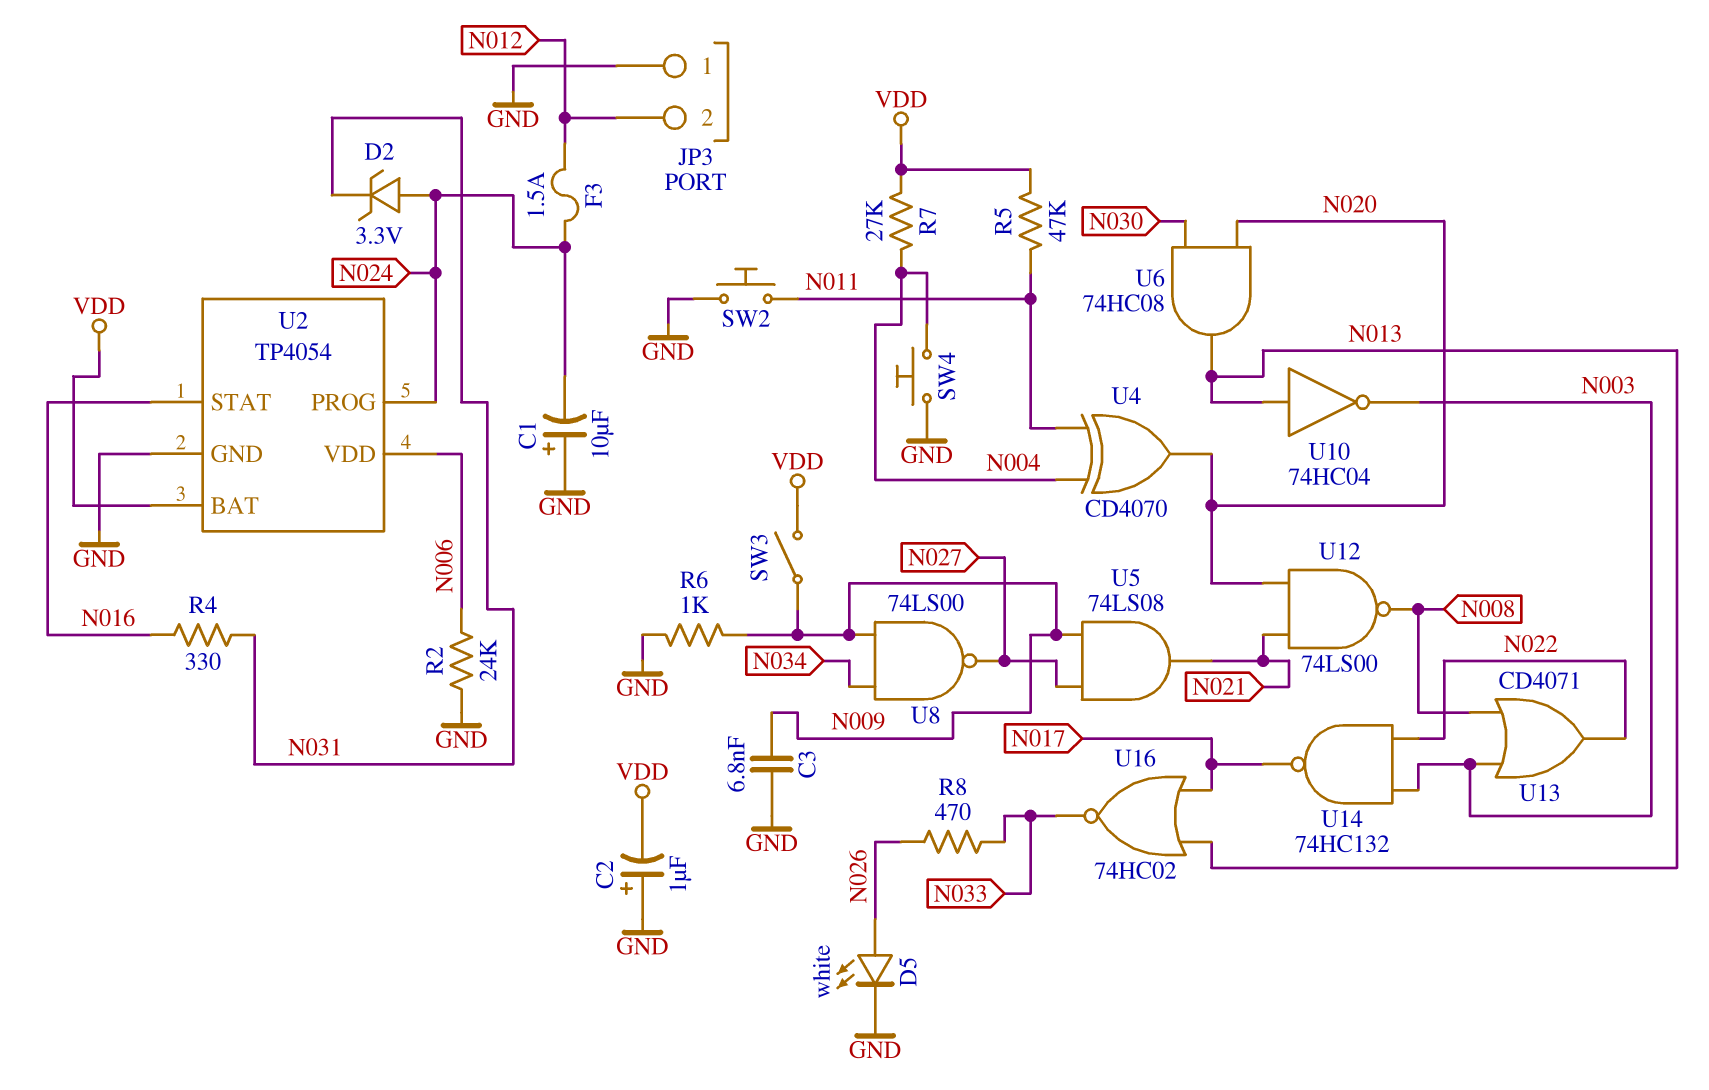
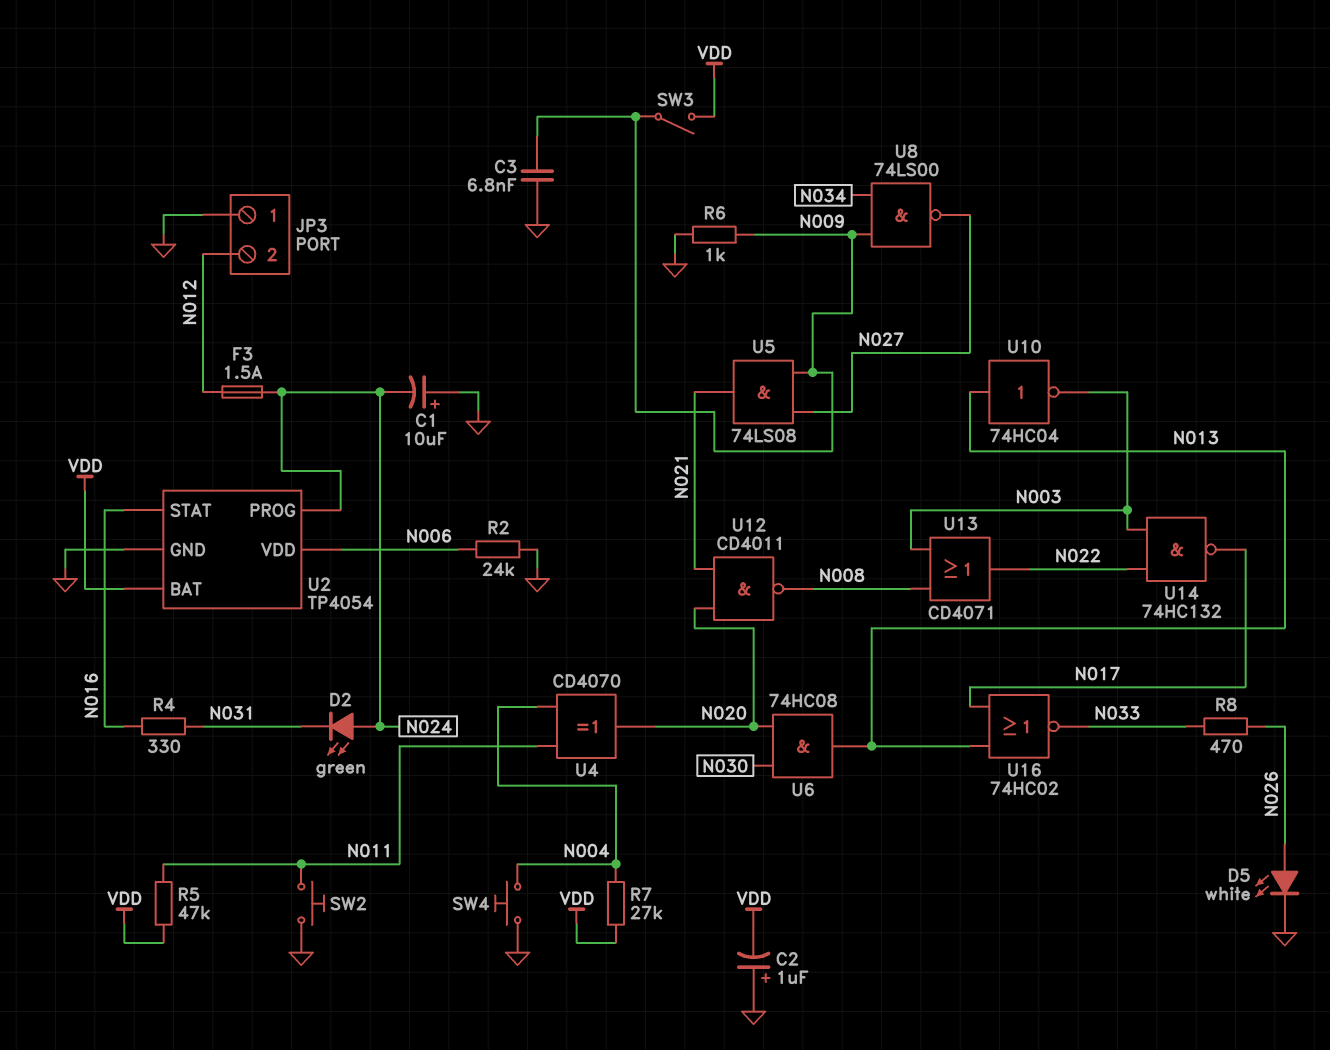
D2: zener 3.3V (A N024, K N031) -> LED green (A N024, K N031)
U12: NAND 74LS00 (in N020, in N021, out N008) -> NAND CD4011 (in N020, in N021, out N008)

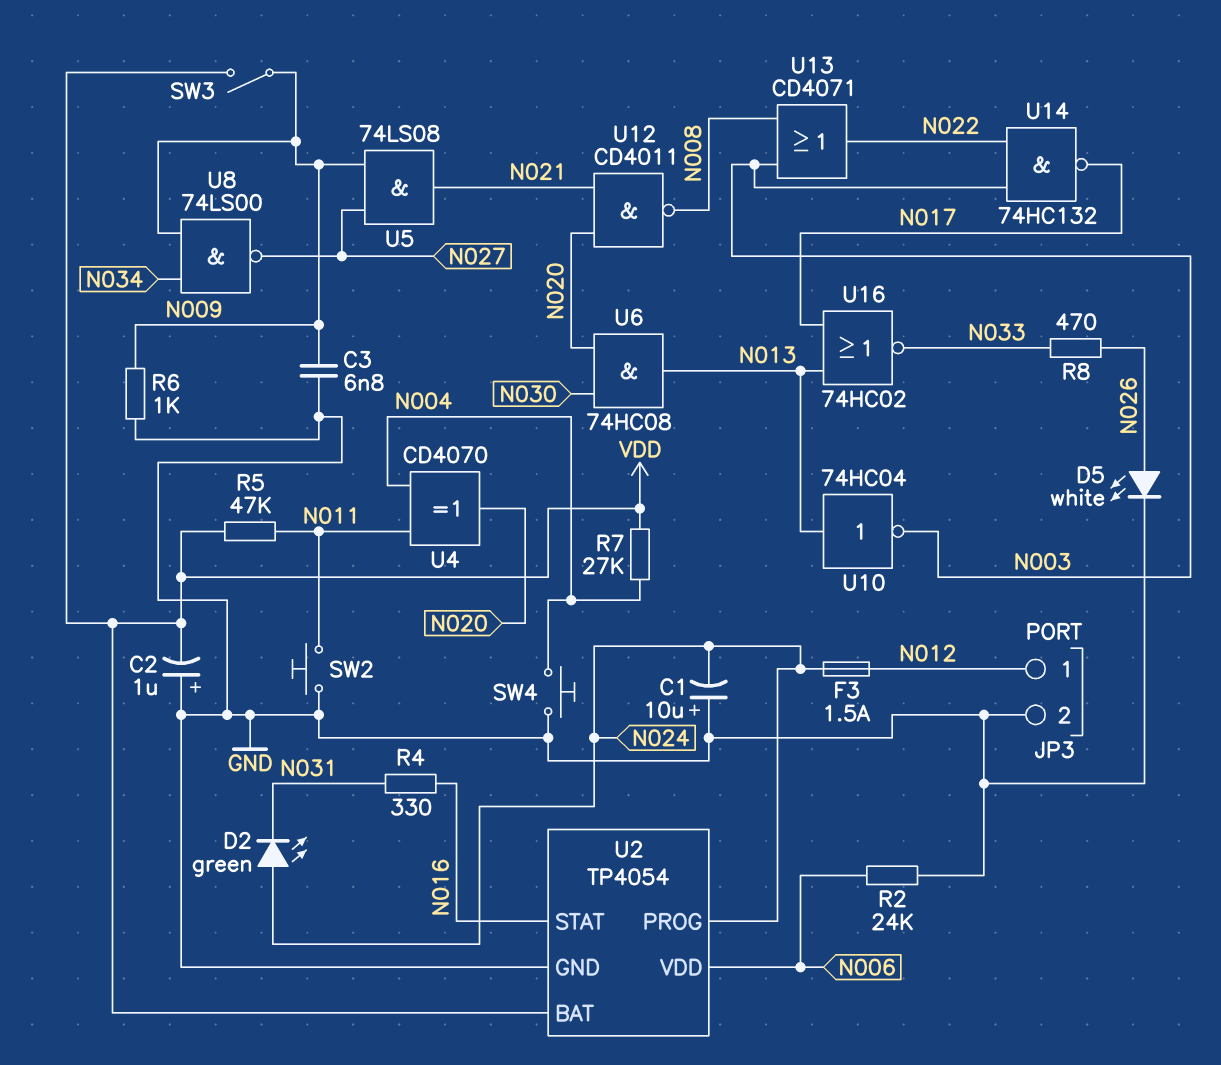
JP3 pin 1: GND -> N012
JP3 pin 2: N012 -> GND

